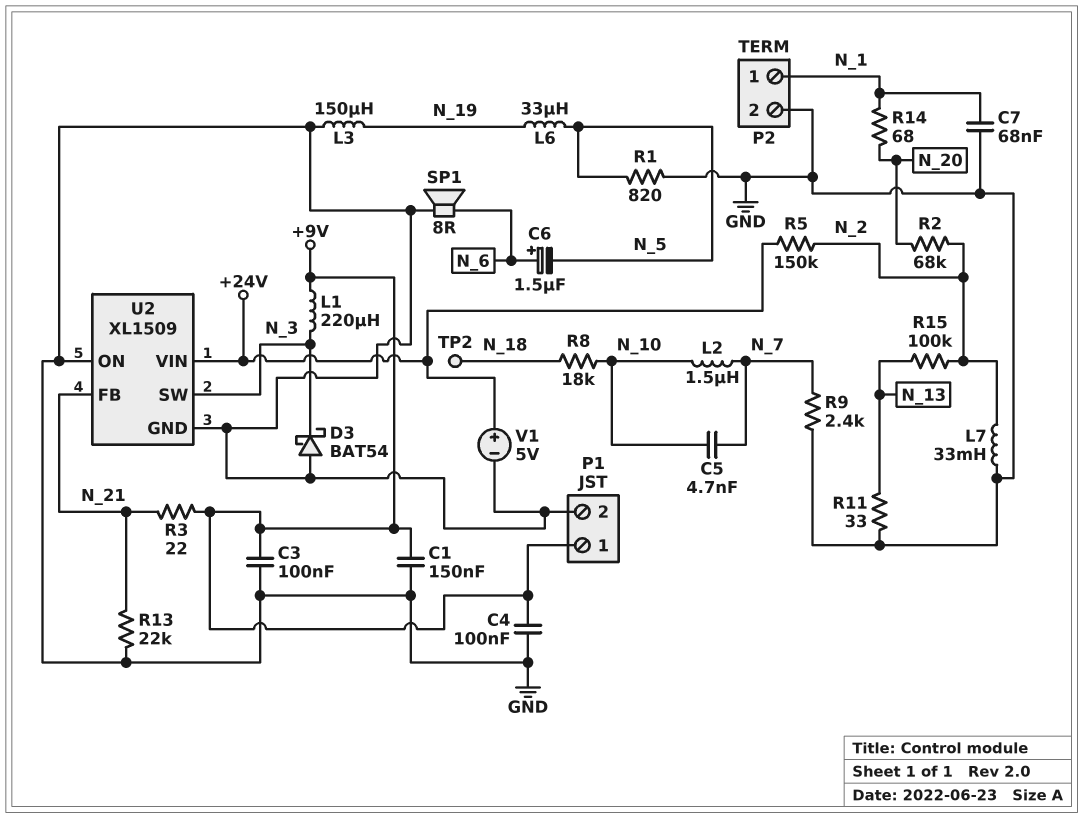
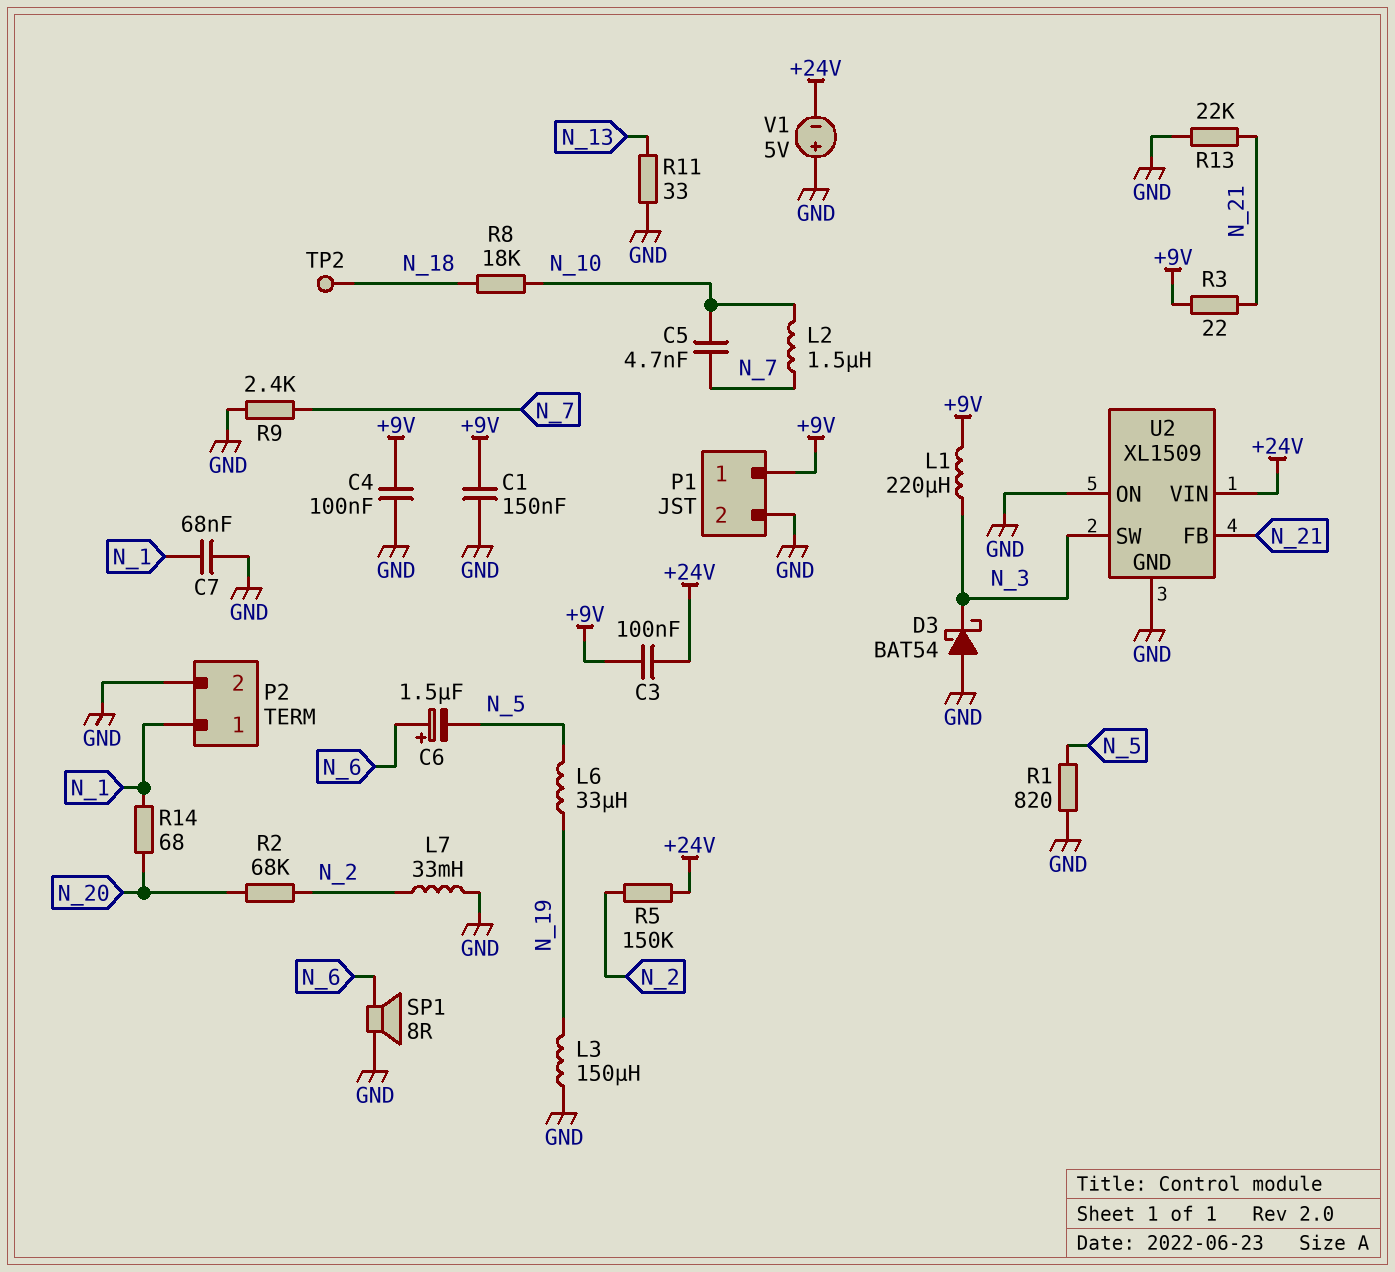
C3: 100nF (+9V, GND) -> 100nF (+9V, +24V)
R15: 100k (N_2, N_13) -> none
V1: 5V (plus +24V, minus GND) -> 5V (plus GND, minus +24V)

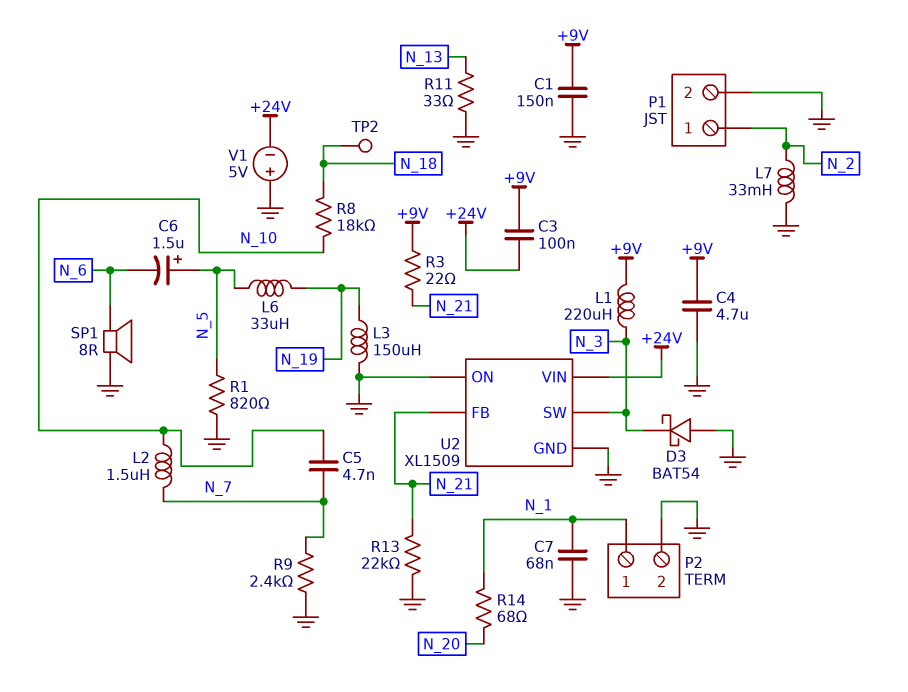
C4: 100nF (+9V, GND) -> 4.7uF (+9V, GND)
C6: 1.5uF (plus N_6, minus N_5) -> 1.5uF (plus N_5, minus N_6)
P1 pin 1: +9V -> N_2
R2: 68k (N_2, N_20) -> none
R5: 150k (+24V, N_2) -> none

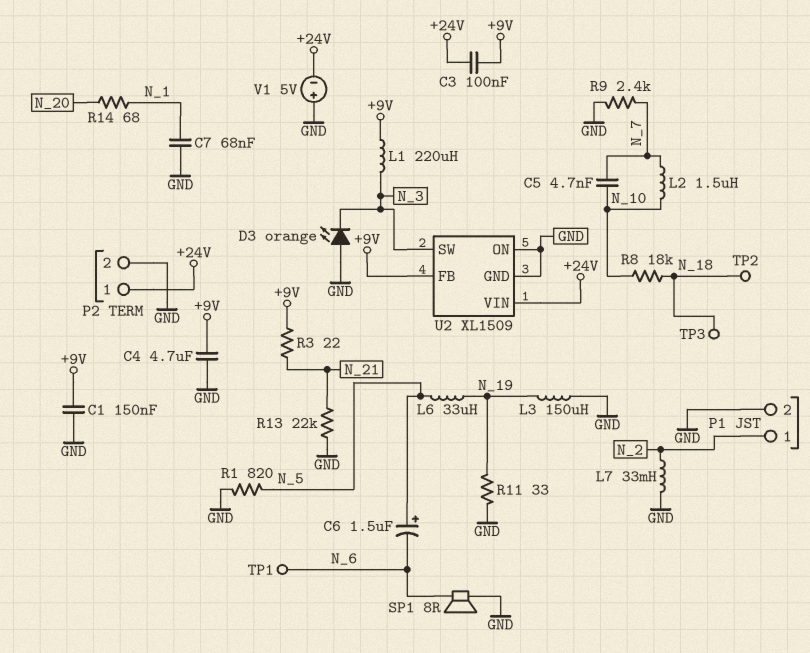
D3: schottky BAT54 (A GND, K N_3) -> LED orange (A GND, K N_3)
P2 pin 1: N_1 -> +24V
R11: 33 (GND, N_13) -> 33 (GND, N_19)
TP1: none -> test point (N_6)
TP3: none -> test point (N_18)
U2 pin FB: N_21 -> +9V

